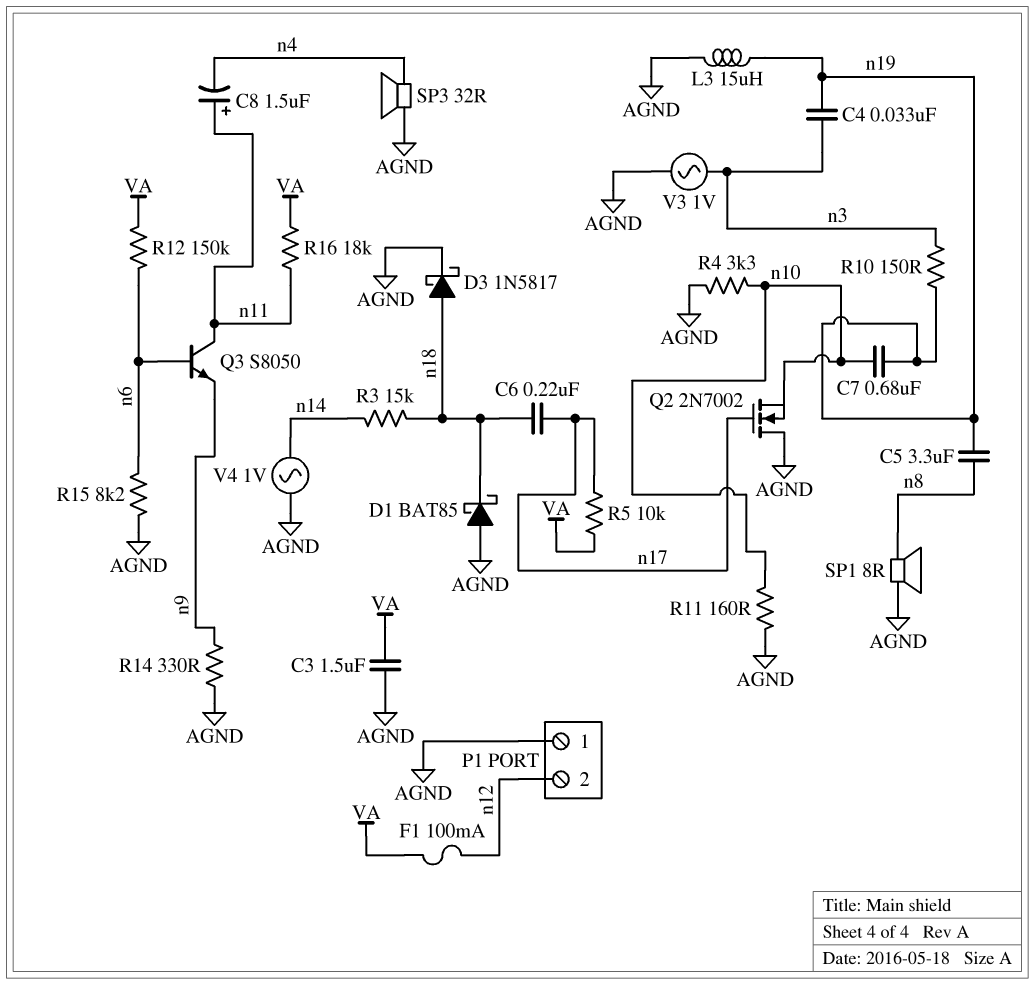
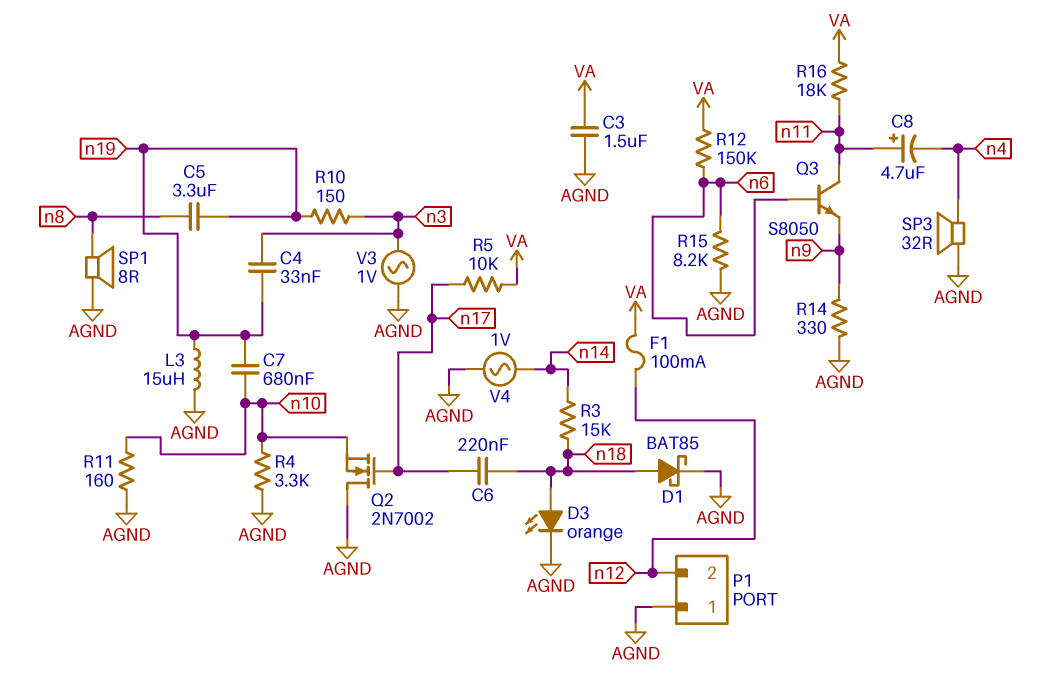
C8: 1.5uF (plus n11, minus n4) -> 4.7uF (plus n11, minus n4)
D1: schottky BAT85 (A AGND, K n18) -> schottky BAT85 (A n18, K AGND)
D3: schottky 1N5817 (A n18, K AGND) -> LED orange (A n18, K AGND)

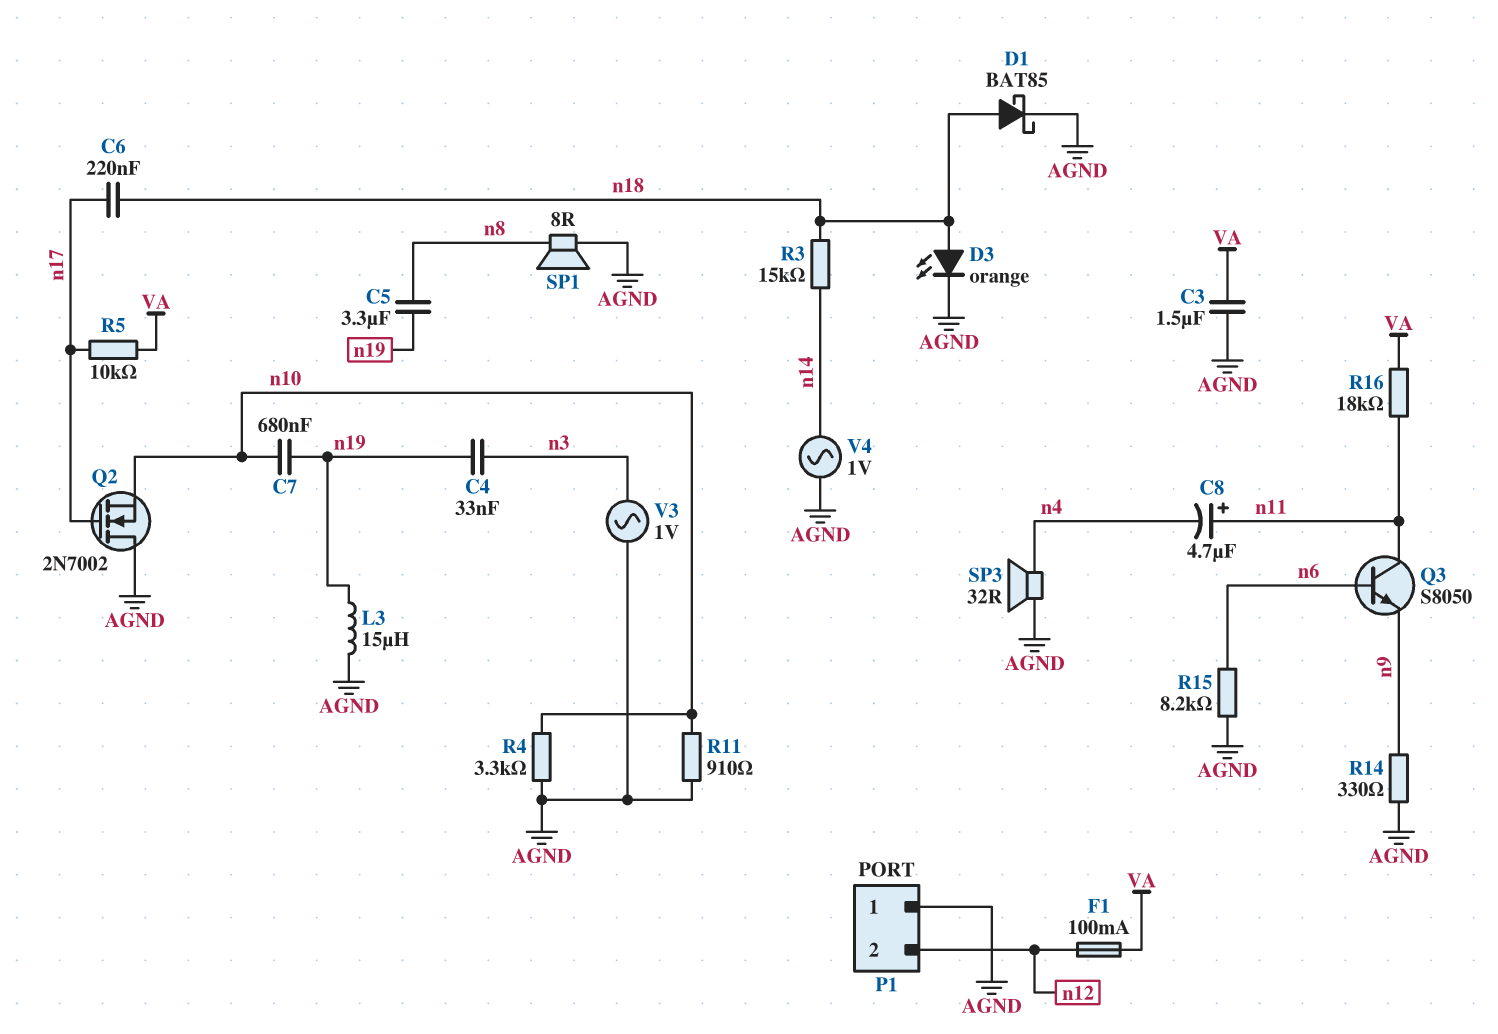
R10: 150 (n3, n19) -> none
R11: 160 (AGND, n10) -> 910 (AGND, n10)
R12: 150k (VA, n6) -> none

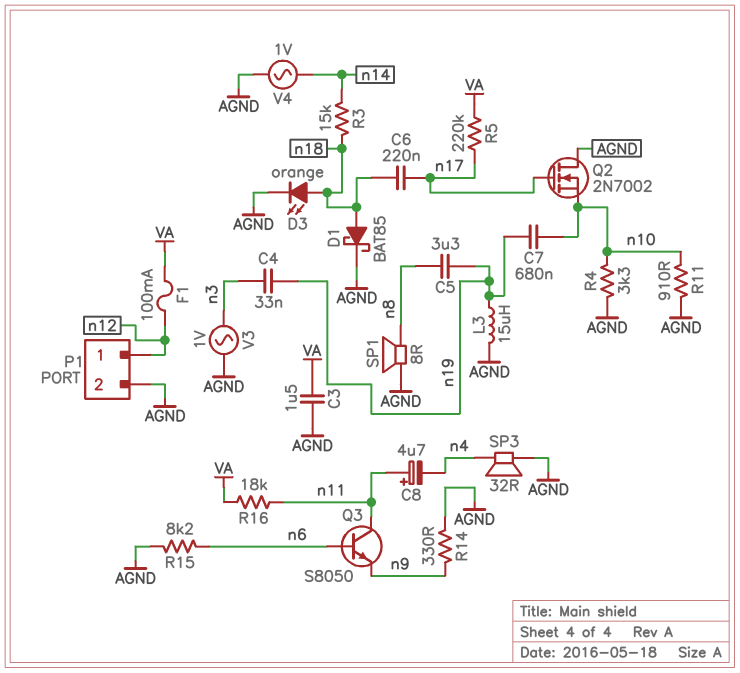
P1 pin 1: AGND -> n12
P1 pin 2: n12 -> AGND
R5: 10k (VA, n17) -> 220k (VA, n17)

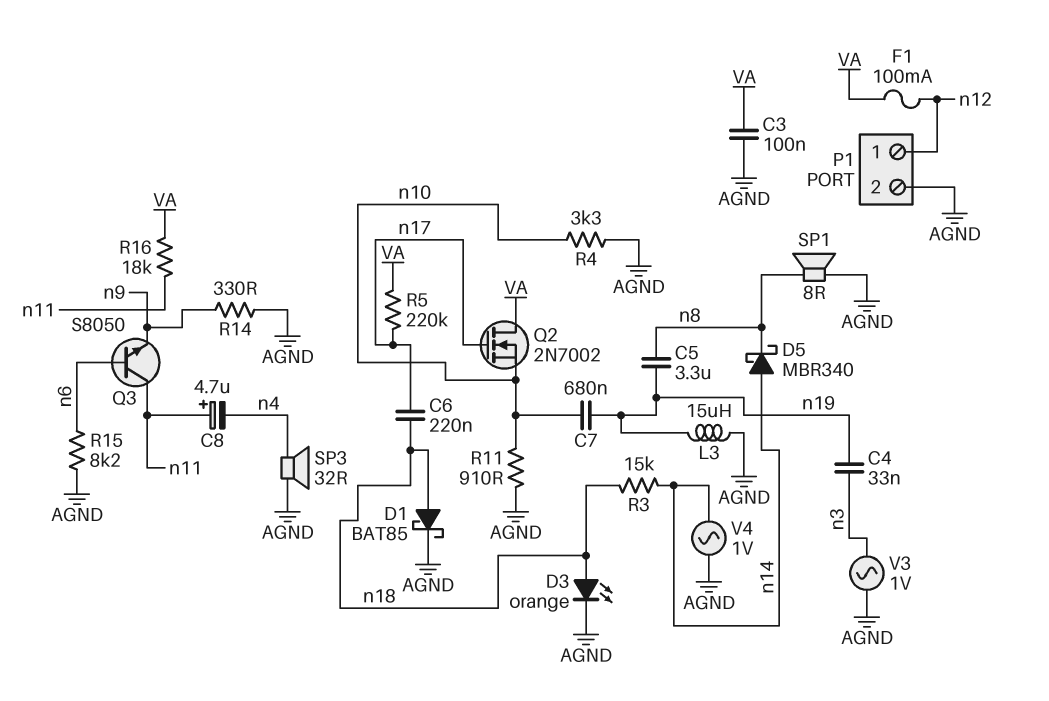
C3: 1.5uF (AGND, VA) -> 100nF (AGND, VA)
D5: none -> schottky MBR340 (A n14, K n8)
Q2: NMOS 2N7002 (G n17, D AGND, S n10) -> NMOS 2N7002 (G n17, D VA, S n10)

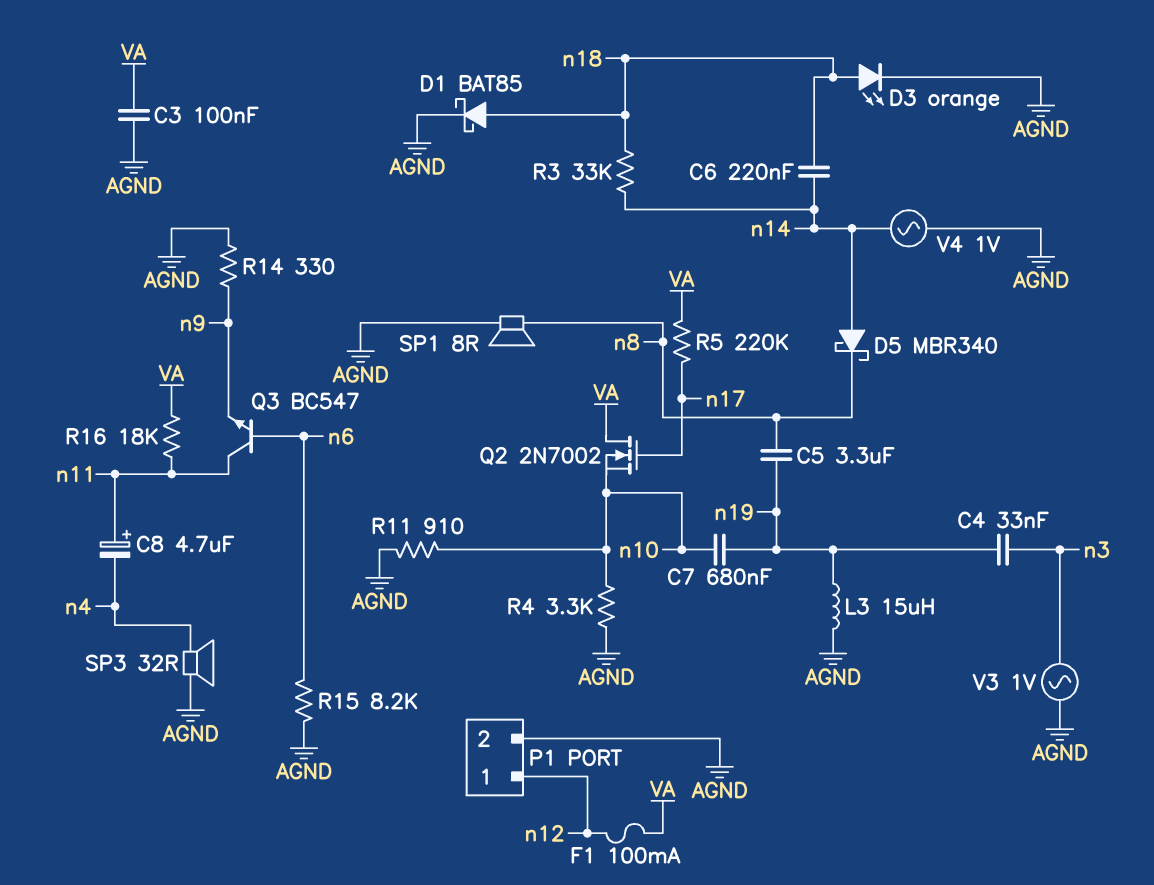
C6: 220nF (n17, n18) -> 220nF (n14, n18)
Q3: NPN S8050 (B n6, C n11, E n9) -> NPN BC547 (B n6, C n11, E n9)
R3: 15k (n14, n18) -> 33k (n14, n18)

